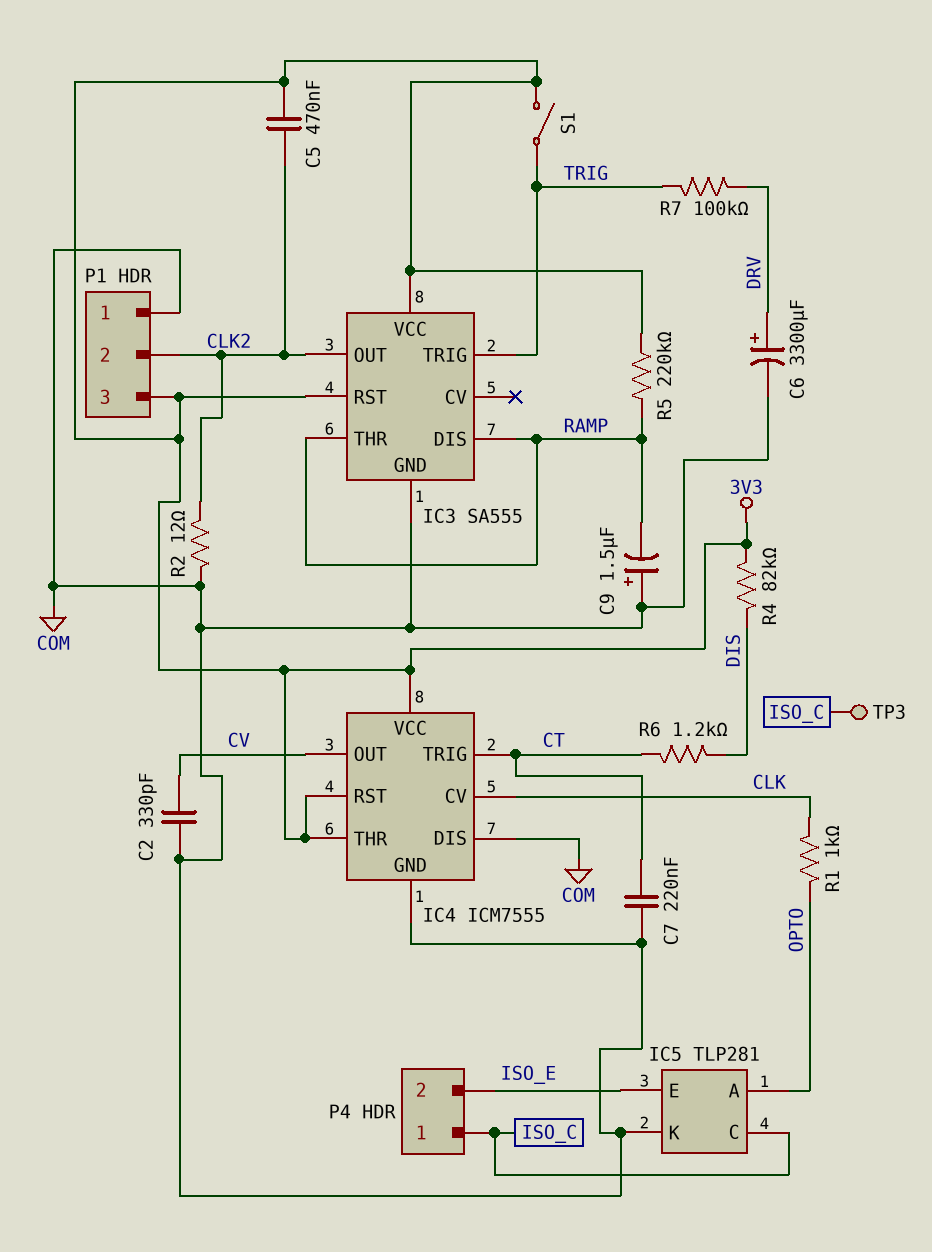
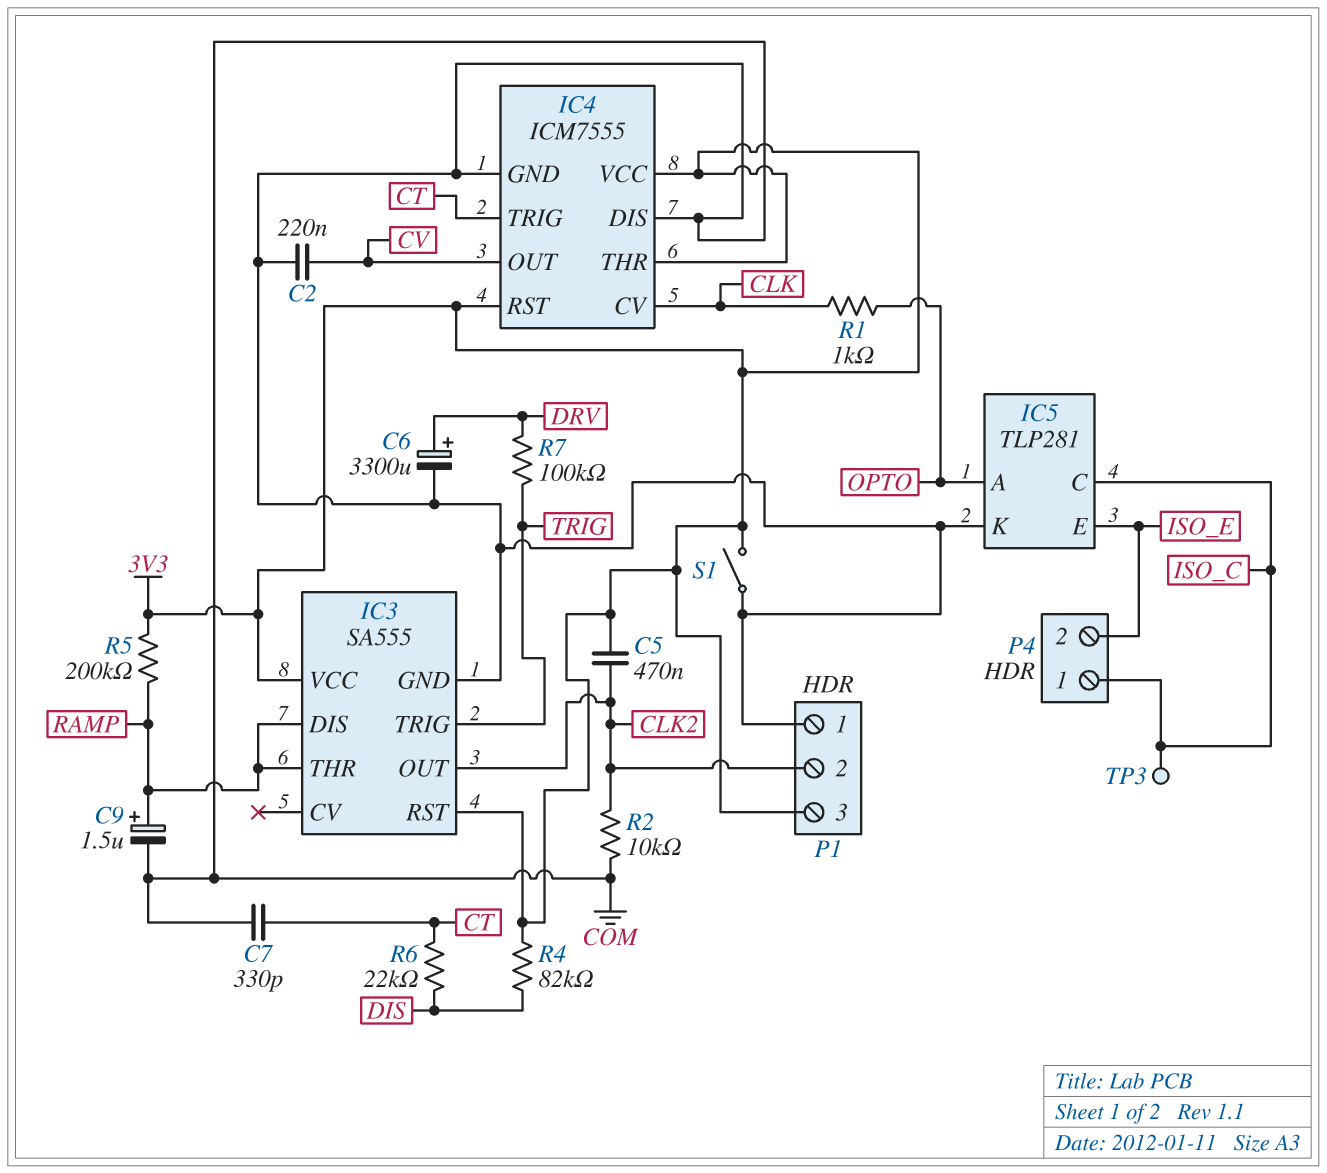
C2: 330pF (COM, CV) -> 220nF (COM, CV)
C7: 220nF (COM, CT) -> 330pF (COM, CT)
C9: 1.5uF (plus COM, minus RAMP) -> 1.5uF (plus RAMP, minus COM)
R2: 12 (CLK2, COM) -> 10k (CLK2, COM)
R5: 220k (3V3, RAMP) -> 200k (3V3, RAMP)
R6: 1.2k (CT, DIS) -> 22k (CT, DIS)
S1: switch (3V3, TRIG) -> switch (3V3, COM)

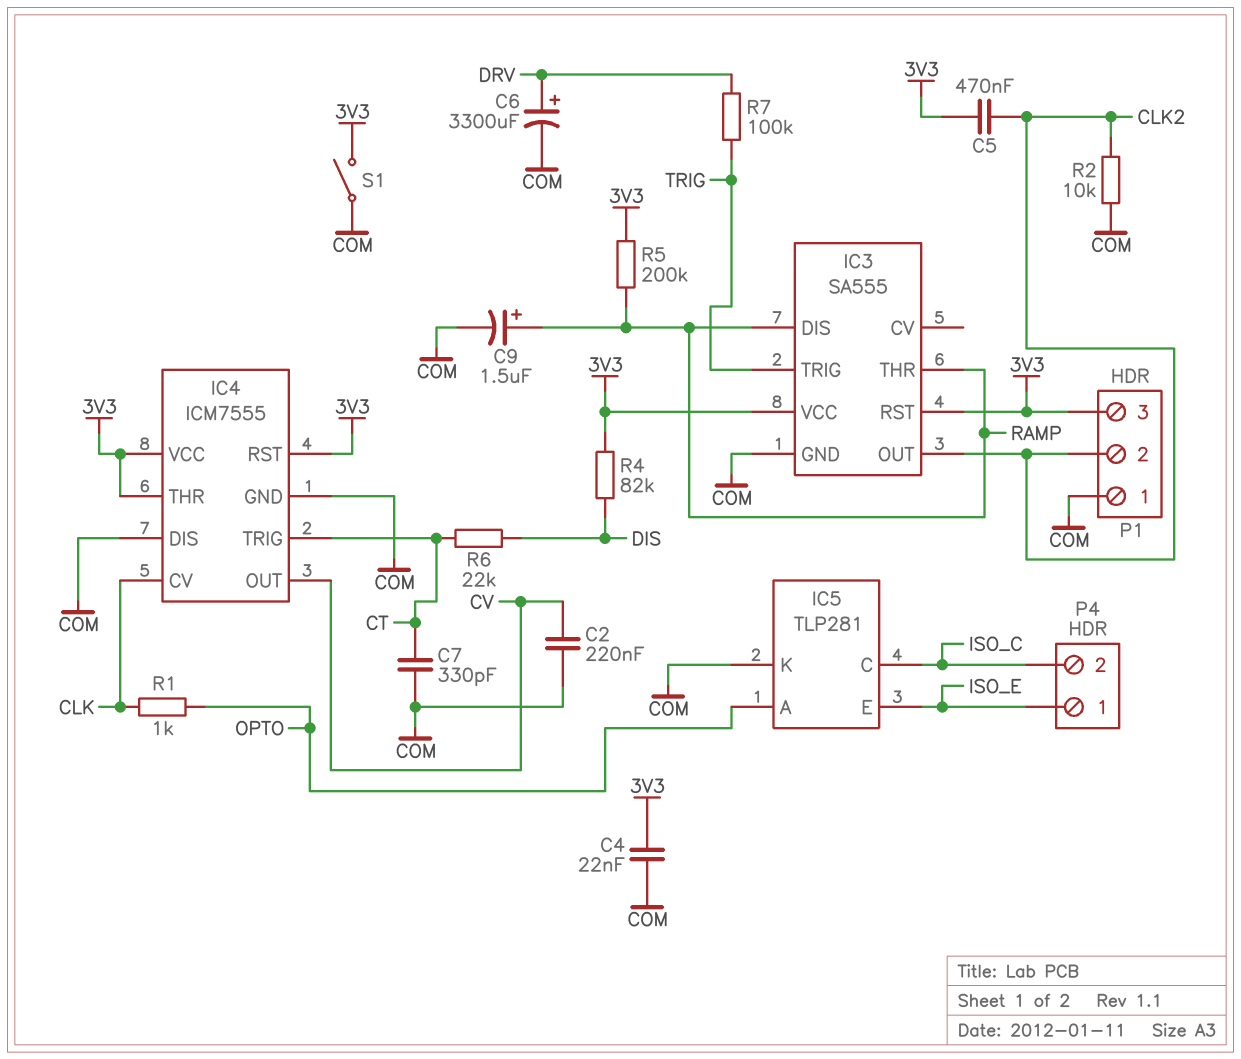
C4: none -> 22nF (3V3, COM)
P4 pin 1: ISO_C -> ISO_E
P4 pin 2: ISO_E -> ISO_C
TP3: test point (ISO_C) -> none

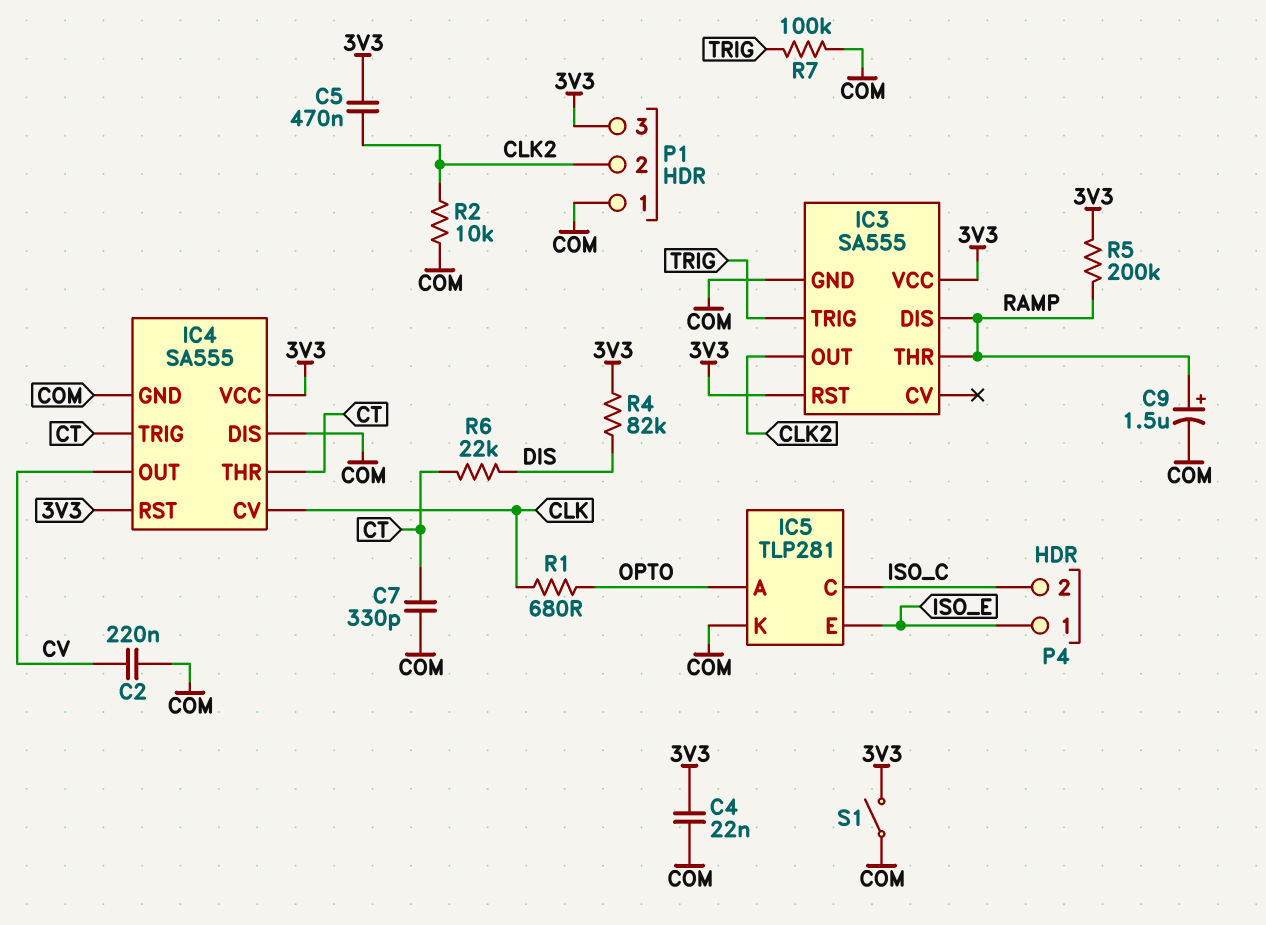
C6: 3300uF (plus DRV, minus COM) -> none
IC4: ICM7555 -> SA555
IC4 pin THR: 3V3 -> CT
R1: 1k (CLK, OPTO) -> 680 (CLK, OPTO)
R7: 100k (DRV, TRIG) -> 100k (COM, TRIG)

